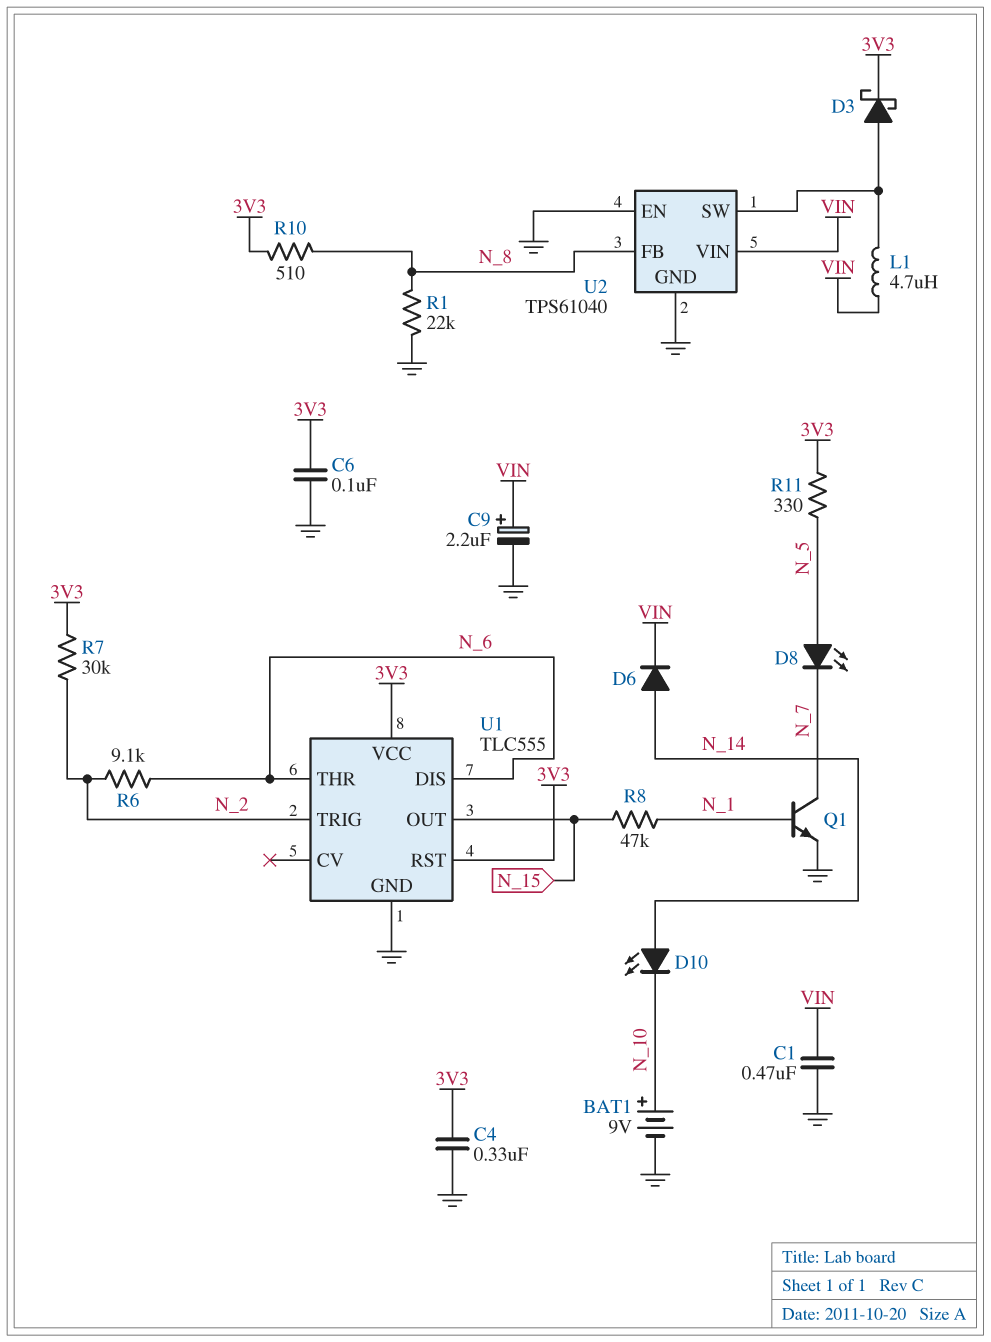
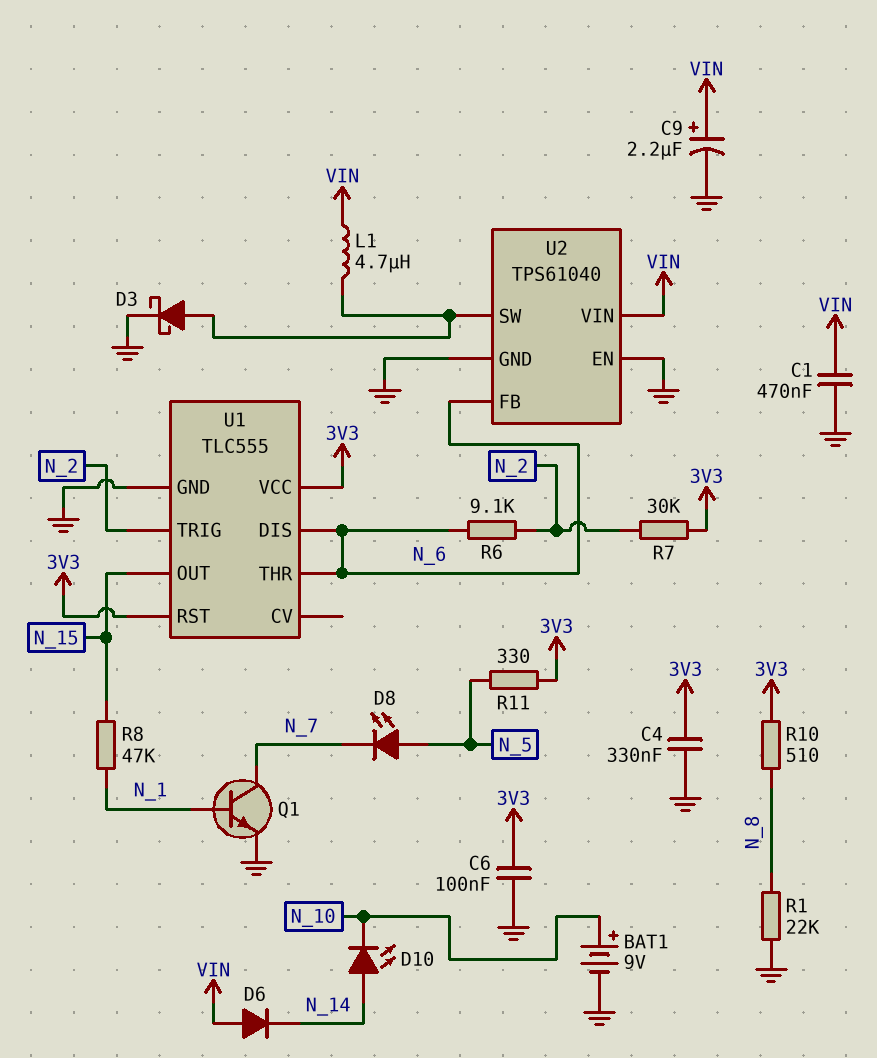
D3: schottky (A U2/SW, K 3V3) -> schottky (A U2/SW, K GND)
D6: diode (A N_14, K VIN) -> diode (A VIN, K N_14)
U2 pin FB: N_8 -> N_6

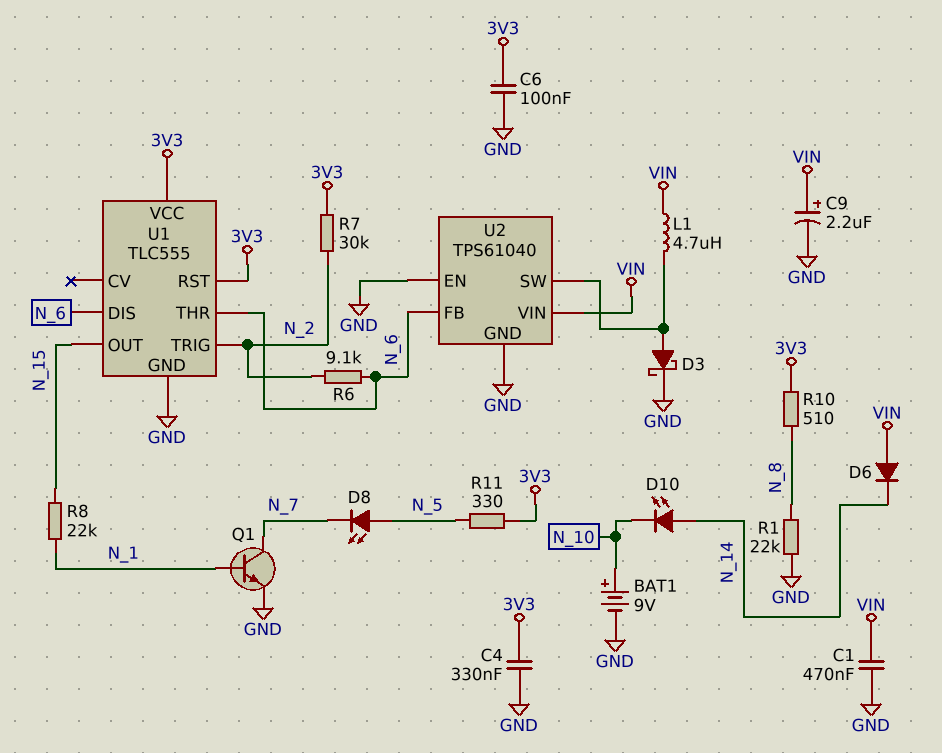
R8: 47k (N_1, N_15) -> 22k (N_1, N_15)

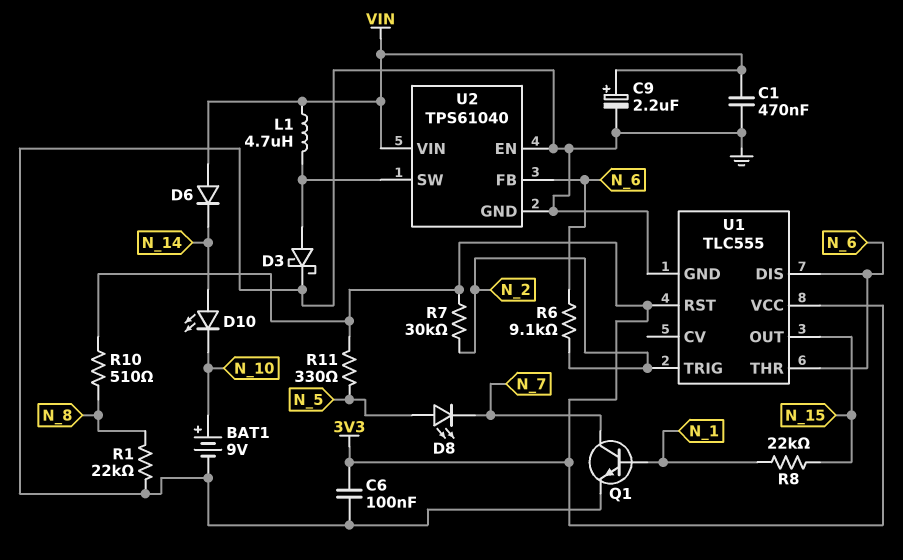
C4: 330nF (3V3, GND) -> none

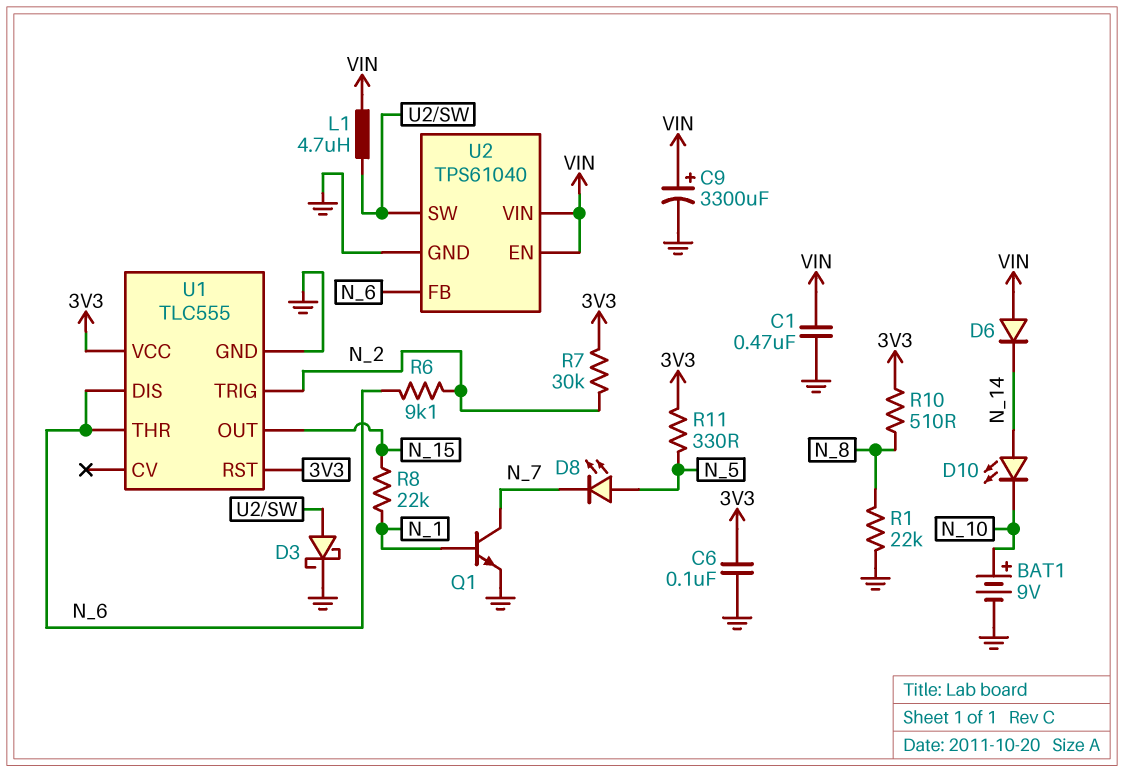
C9: 2.2uF (plus VIN, minus GND) -> 3300uF (plus VIN, minus GND)
U2 pin EN: GND -> VIN

